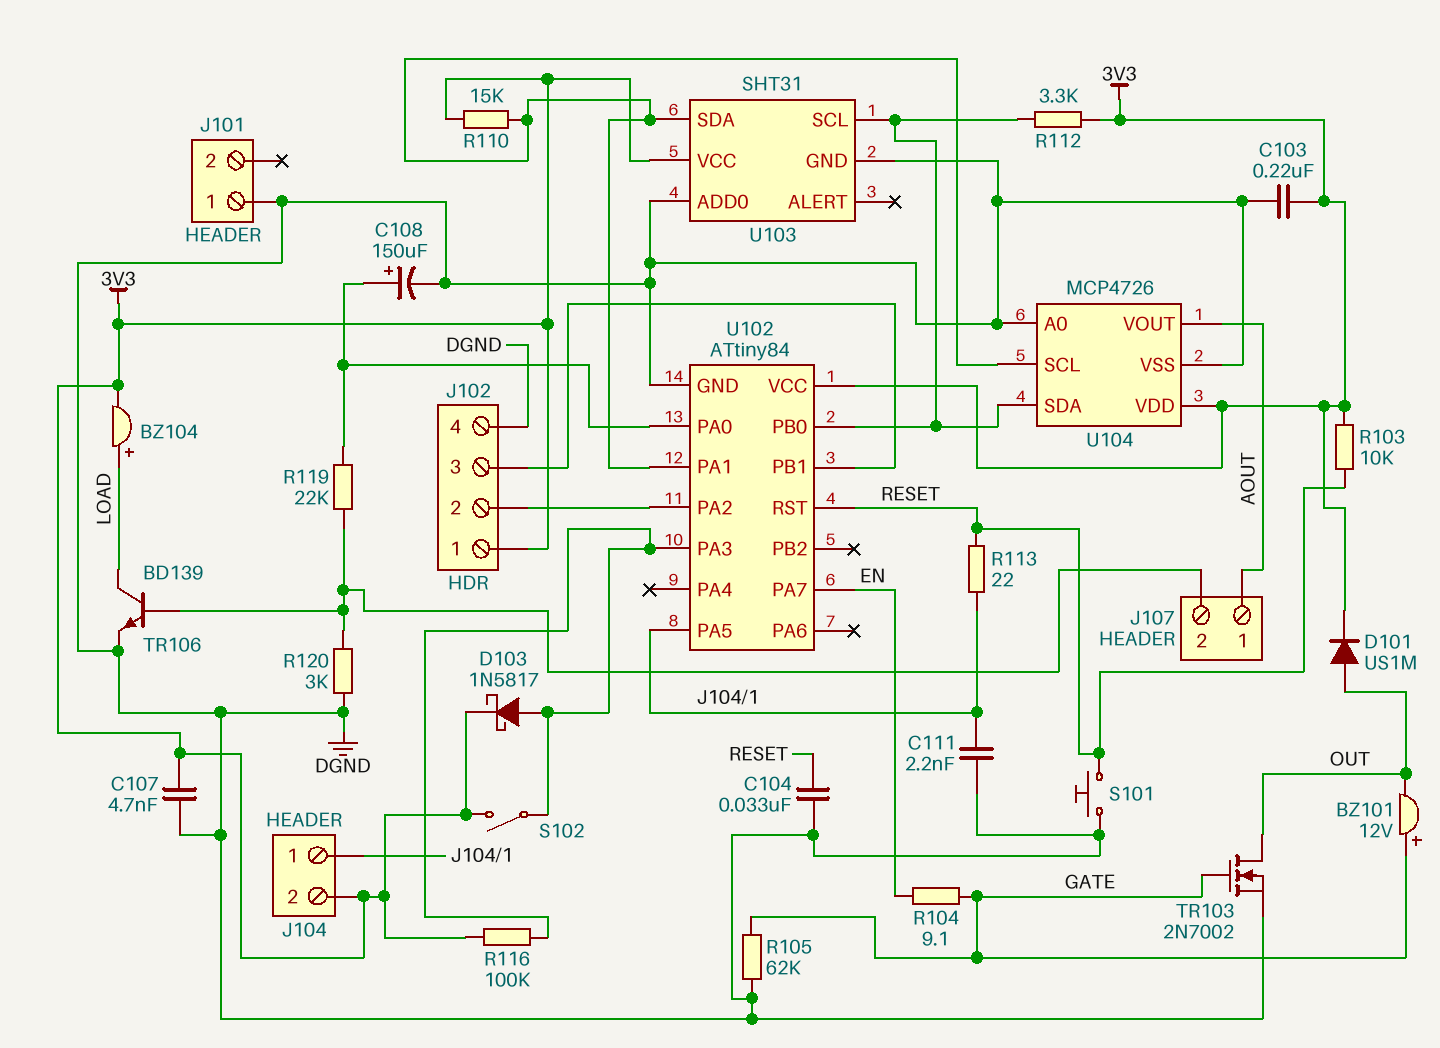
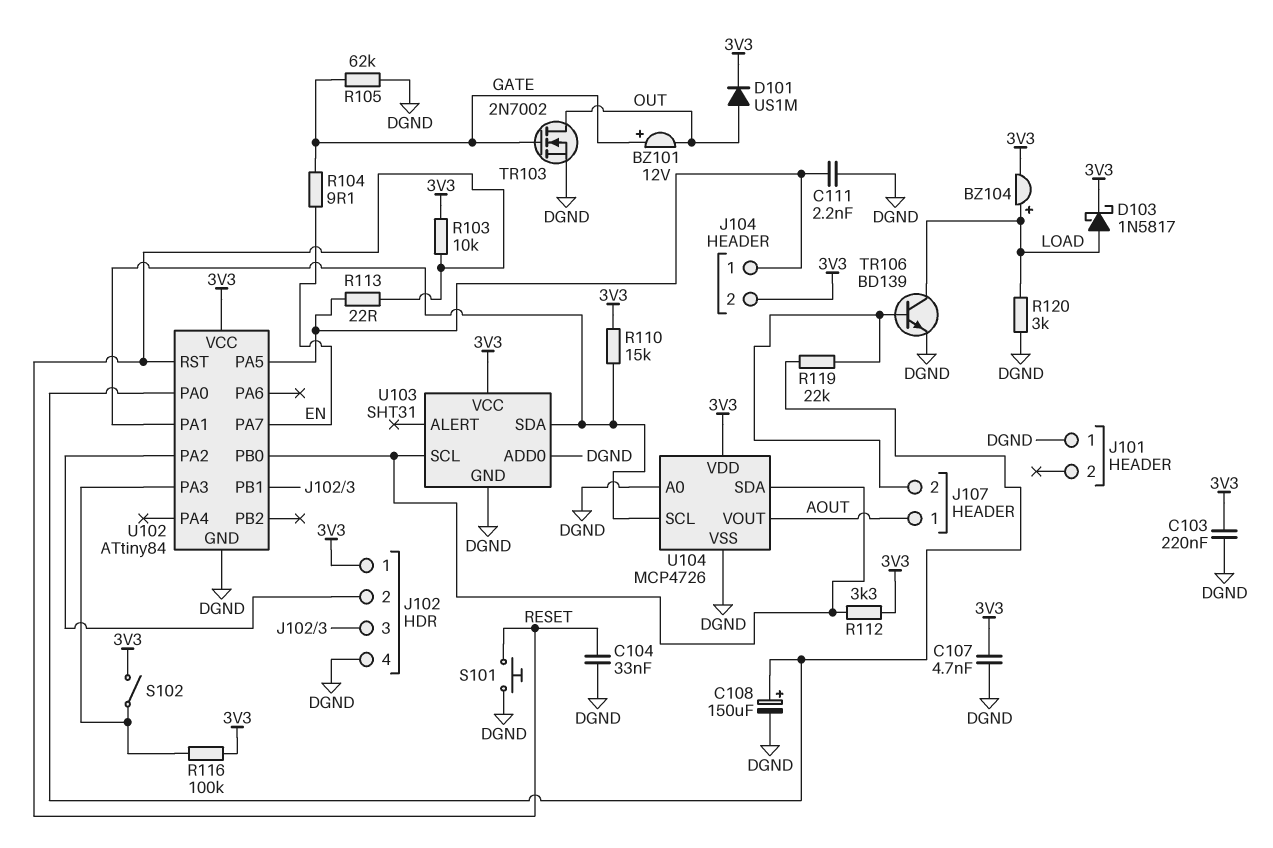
D103: schottky 1N5817 (A U102/PA3, K 3V3) -> schottky 1N5817 (A LOAD, K 3V3)
R120: 3k (DGND, J107/2) -> 3k (DGND, LOAD)

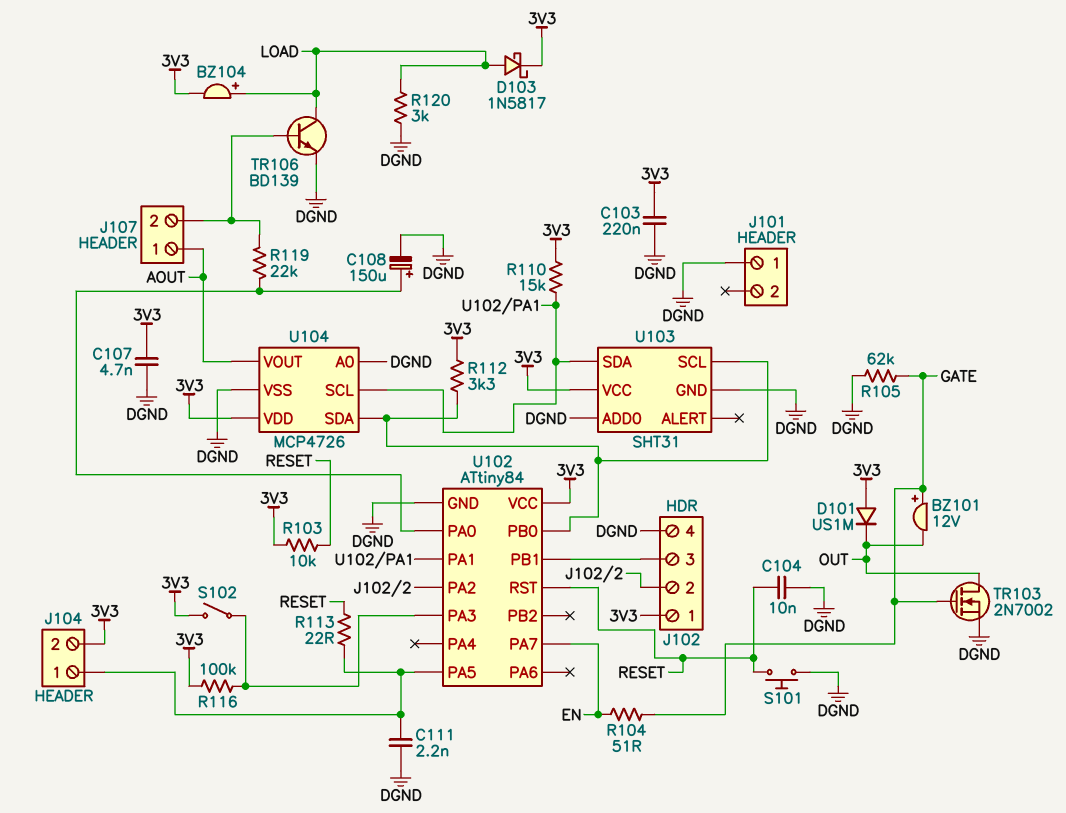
C104: 33nF (DGND, RESET) -> 10nF (DGND, RESET)
D101: diode US1M (A OUT, K 3V3) -> diode US1M (A 3V3, K OUT)
R104: 9.1 (EN, GATE) -> 51 (EN, GATE)

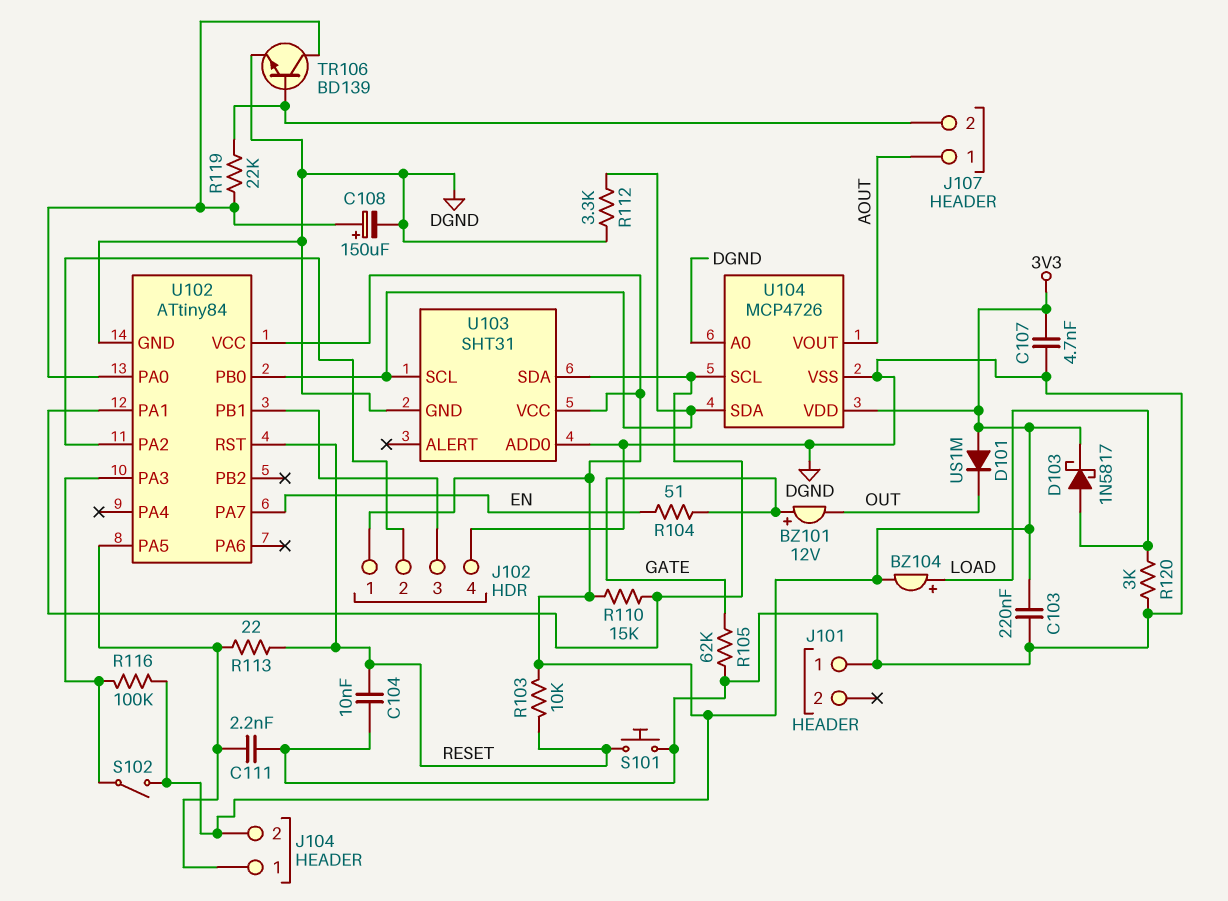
R112: 3.3k (3V3, U102/PB0) -> 3.3k (DGND, U102/PB0)
TR103: NMOS 2N7002 (G GATE, D OUT, S DGND) -> none
TR106: NPN BD139 (B J107/2, C LOAD, E DGND) -> NPN BD139 (B J107/2, C U102/PA0, E DGND)

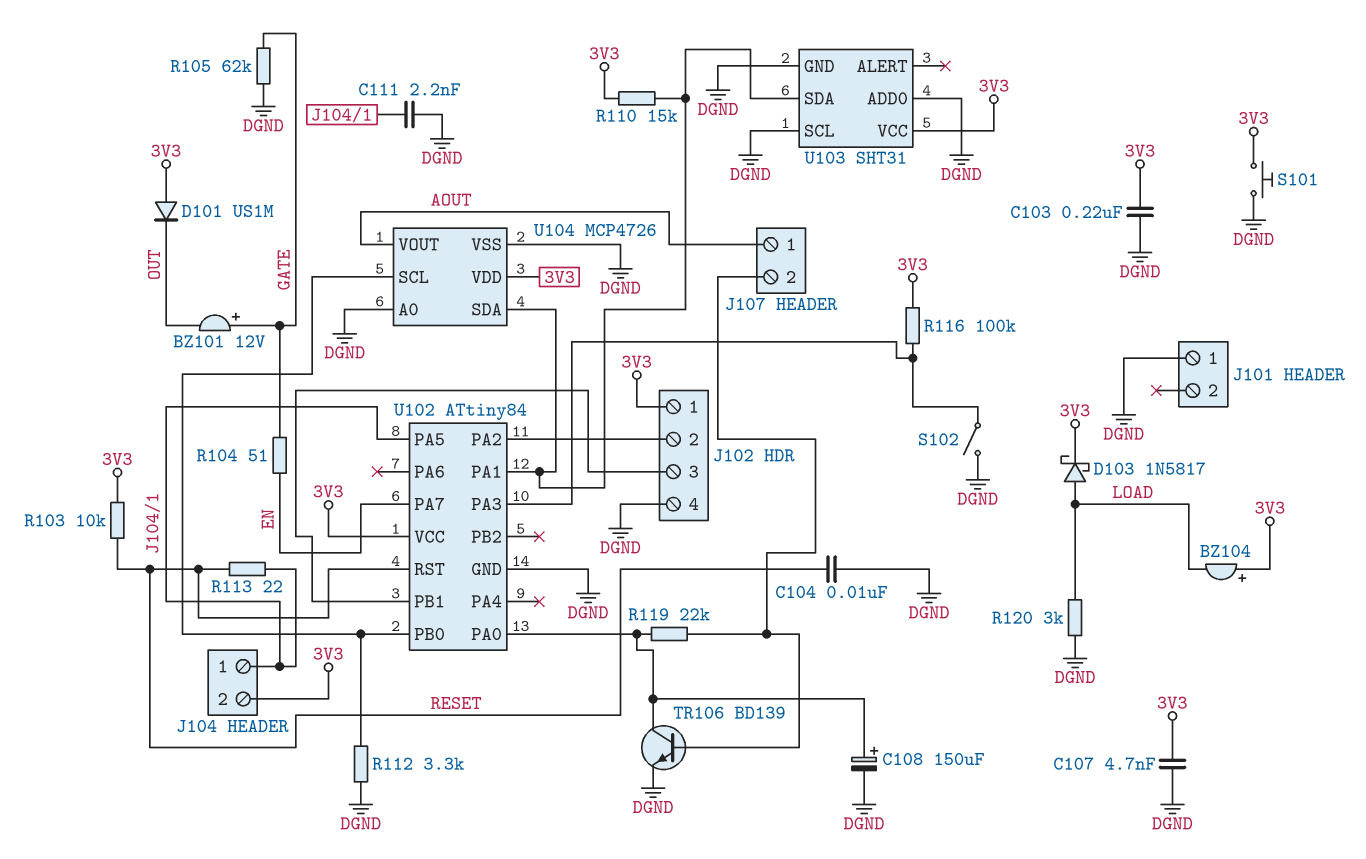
BZ104: buzzer (plus LOAD, minus 3V3) -> buzzer (plus 3V3, minus LOAD)
S101: button (DGND, RESET) -> button (3V3, DGND)
S102: switch (3V3, U102/PA3) -> switch (DGND, U102/PA3)
U103 pin SCL: U102/PB0 -> DGND
U104 pin SCL: U102/PA1 -> U102/PB0
U104 pin SDA: U102/PB0 -> U102/PA1

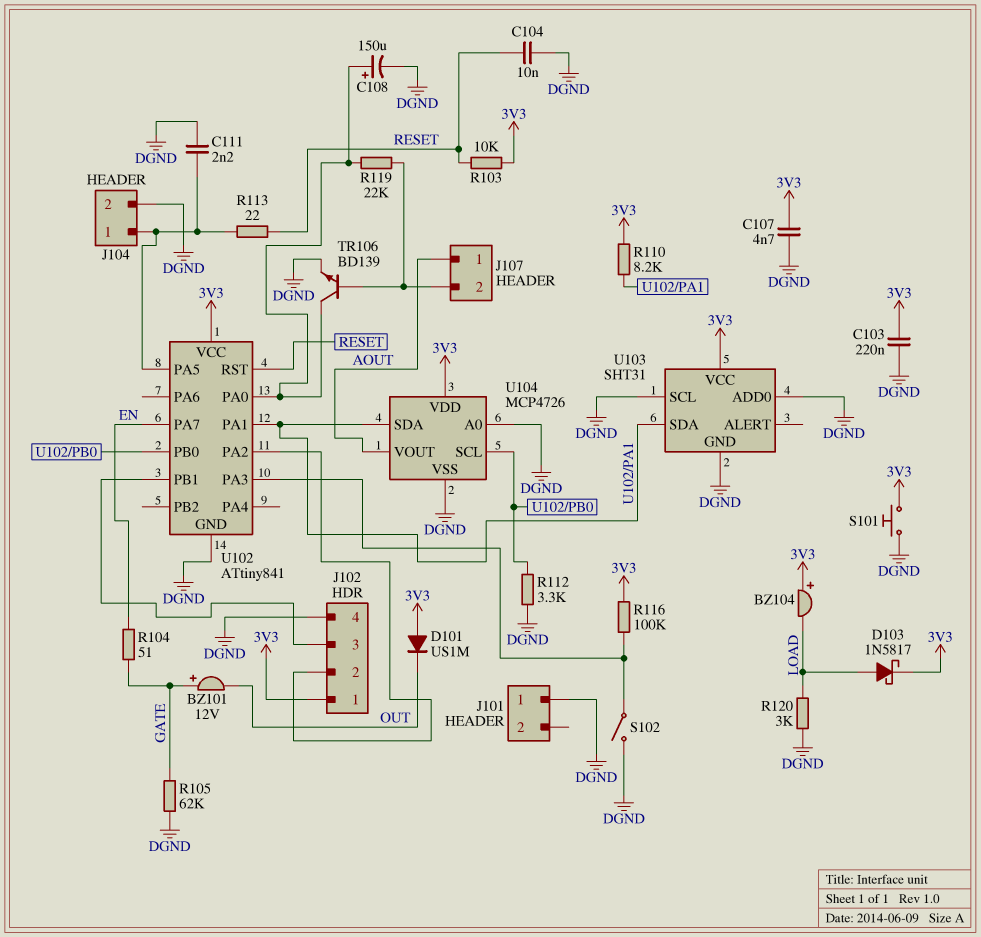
J104 pin 2: 3V3 -> DGND
R110: 15k (3V3, U102/PA1) -> 8.2k (3V3, U102/PA1)
U102: ATtiny84 -> ATtiny841

